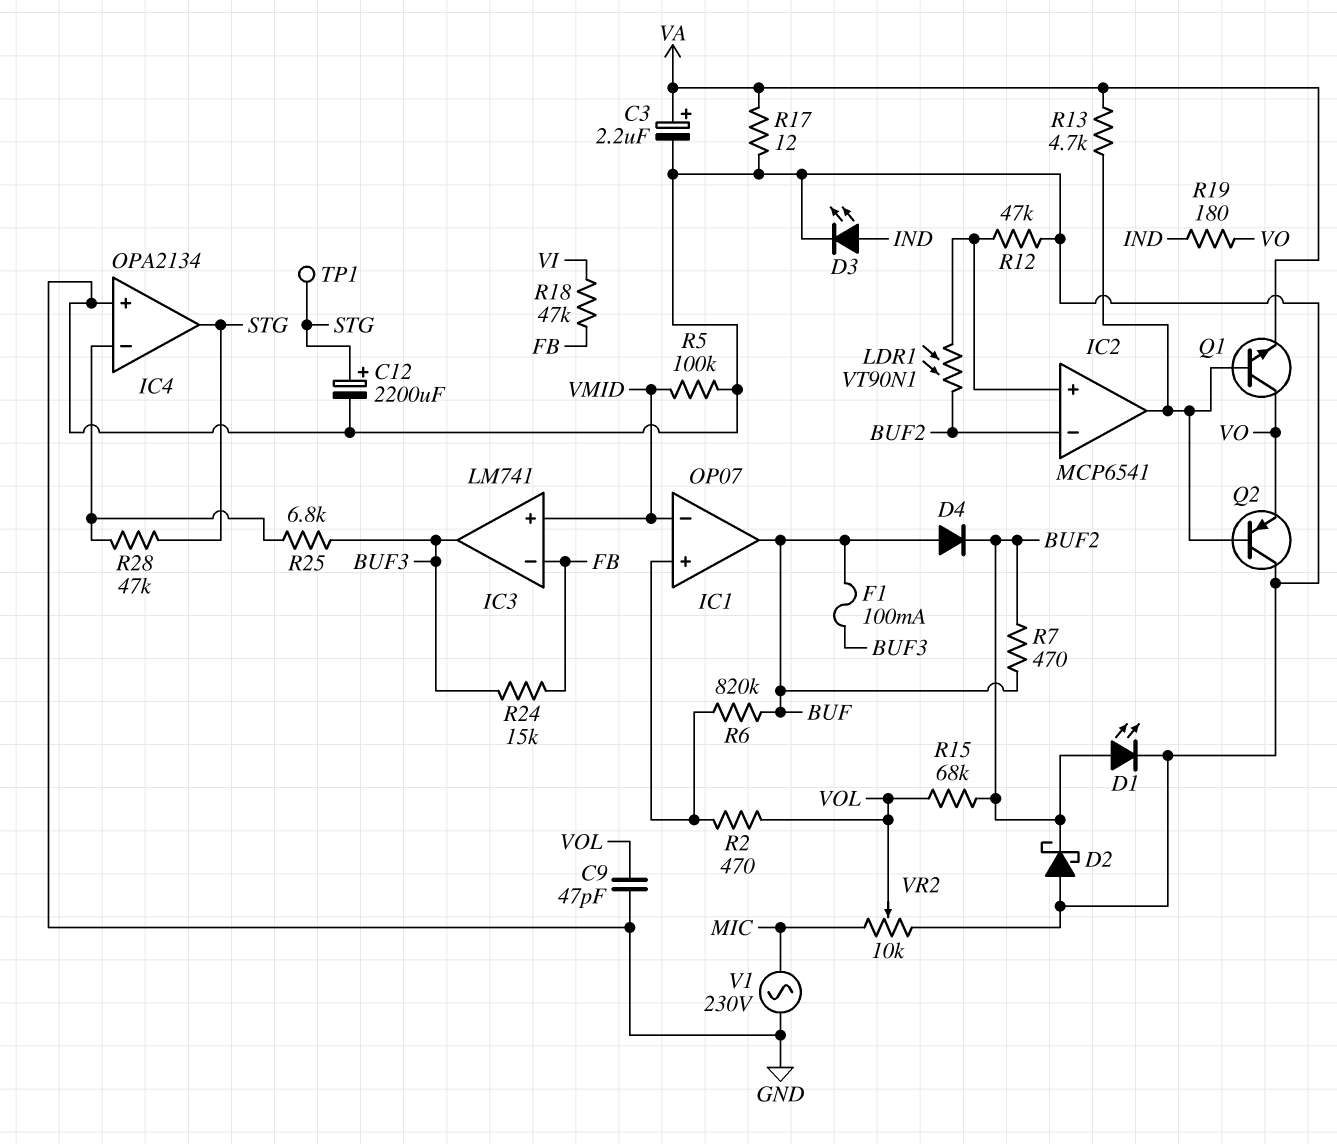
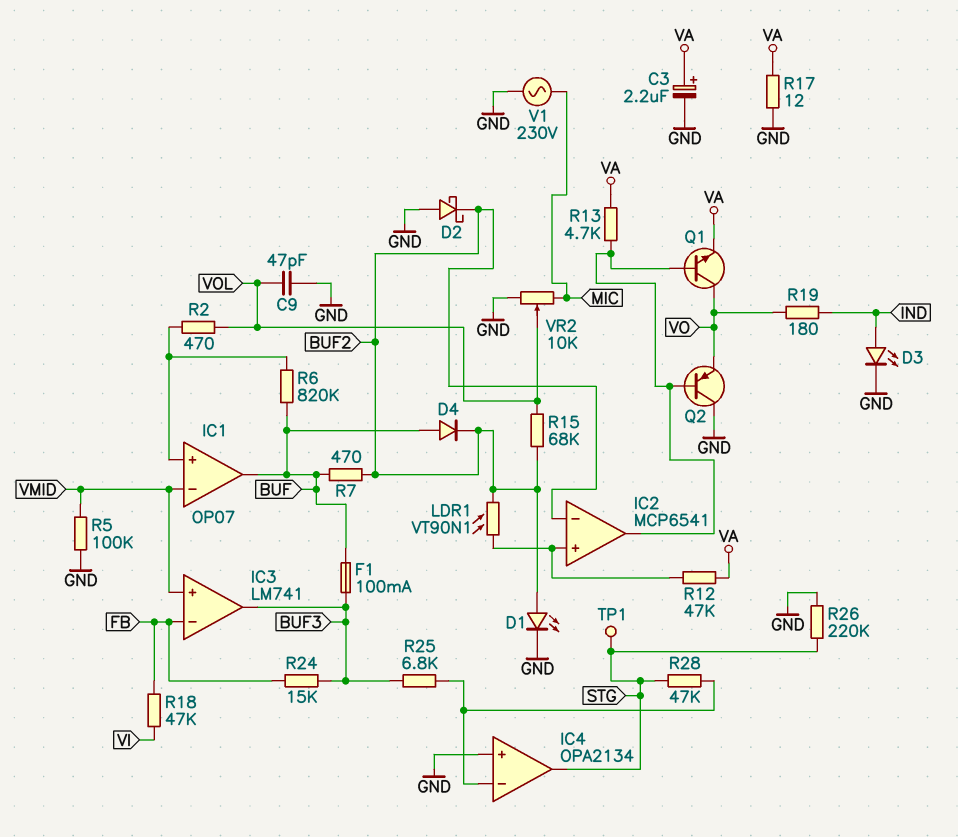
C12: 2200uF (plus STG, minus GND) -> none
R12: 47k (GND, IC2/in+) -> 47k (IC2/in+, VA)
R26: none -> 220k (GND, STG)

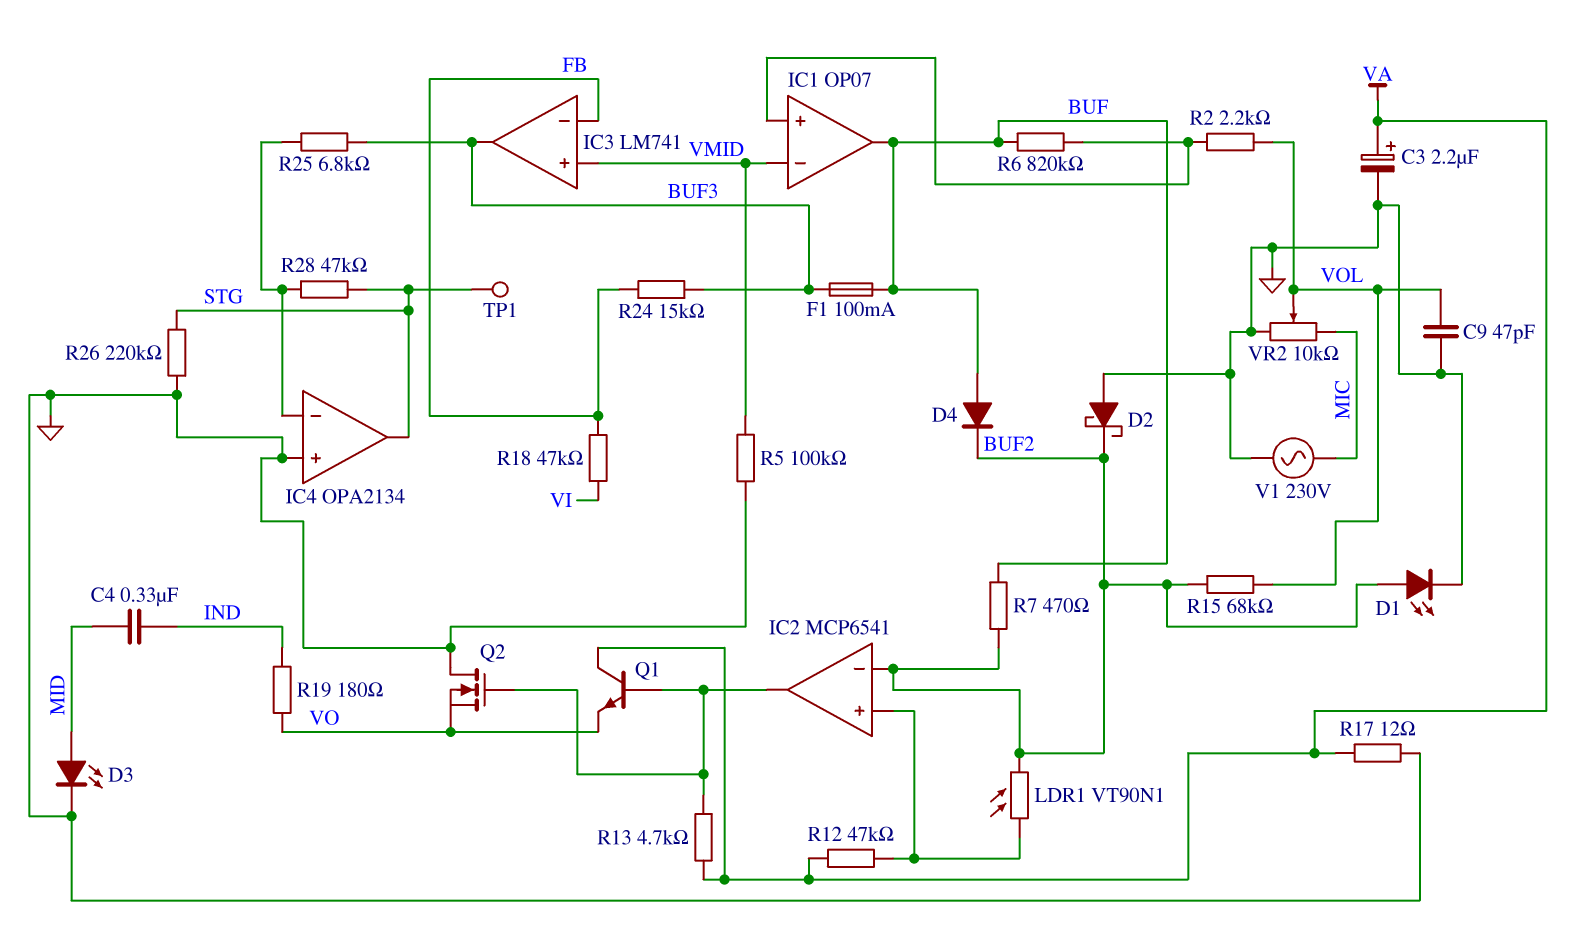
C4: none -> 330nF (IND, MID)
D3: LED (A IND, K GND) -> LED (A MID, K GND)
Q1: NPN (B IC2/out, C VO, E VA) -> NPN (B IC2/out, C VA, E VO)
Q2: PNP (B IC2/out, C GND, E VO) -> NMOS (G IC2/out, D GND, S VO)
R2: 470 (IC1/in+, VOL) -> 2.2k (IC1/in+, VOL)

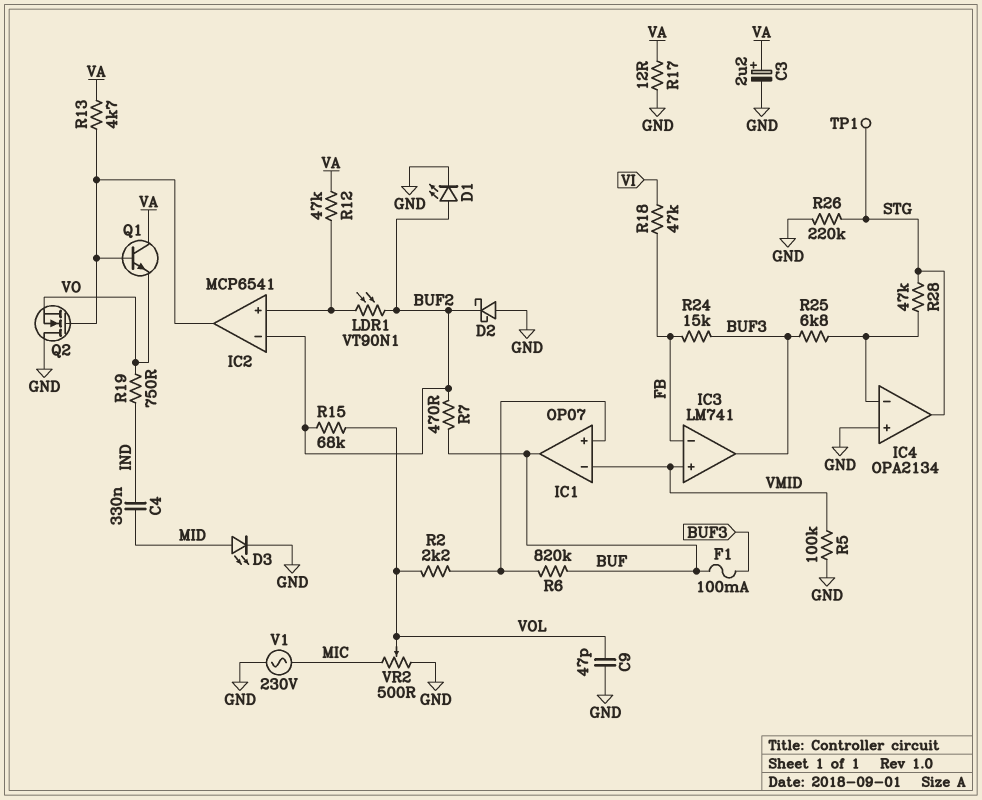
D4: diode (A BUF, K BUF2) -> none
R19: 180 (IND, VO) -> 750 (IND, VO)
VR2: 10k (GND, MIC, wiper VOL) -> 500 (GND, MIC, wiper VOL)

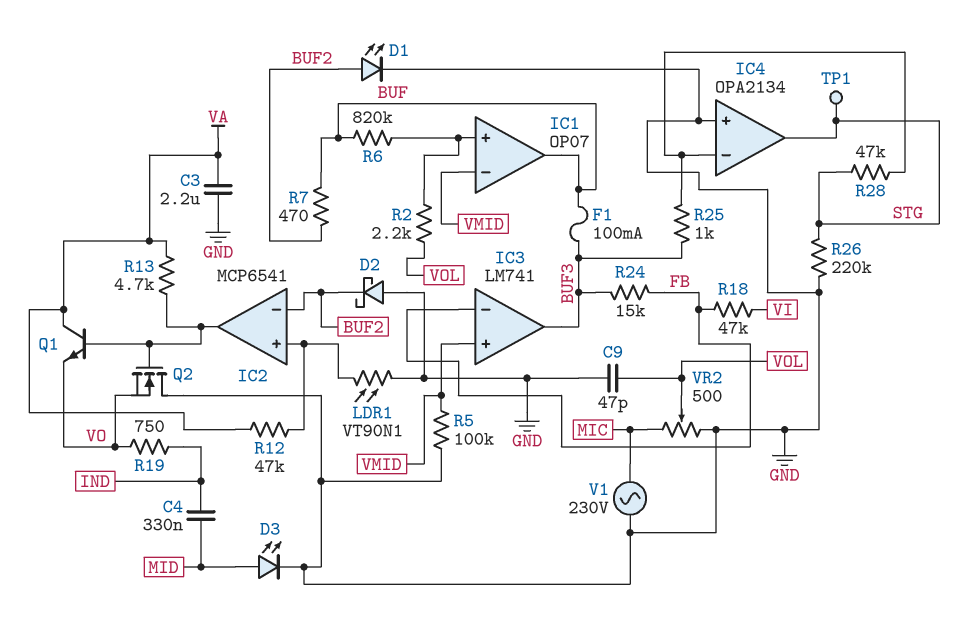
C3: 2.2uF (plus VA, minus GND) -> 2.2uF (GND, VA)
LDR1: VT90N1 (BUF2, IC2/in+) -> VT90N1 (GND, IC2/in+)
R15: 68k (BUF2, VOL) -> none
R17: 12 (GND, VA) -> none
R25: 6.8k (BUF3, IC4/in-) -> 1k (BUF3, IC4/in-)

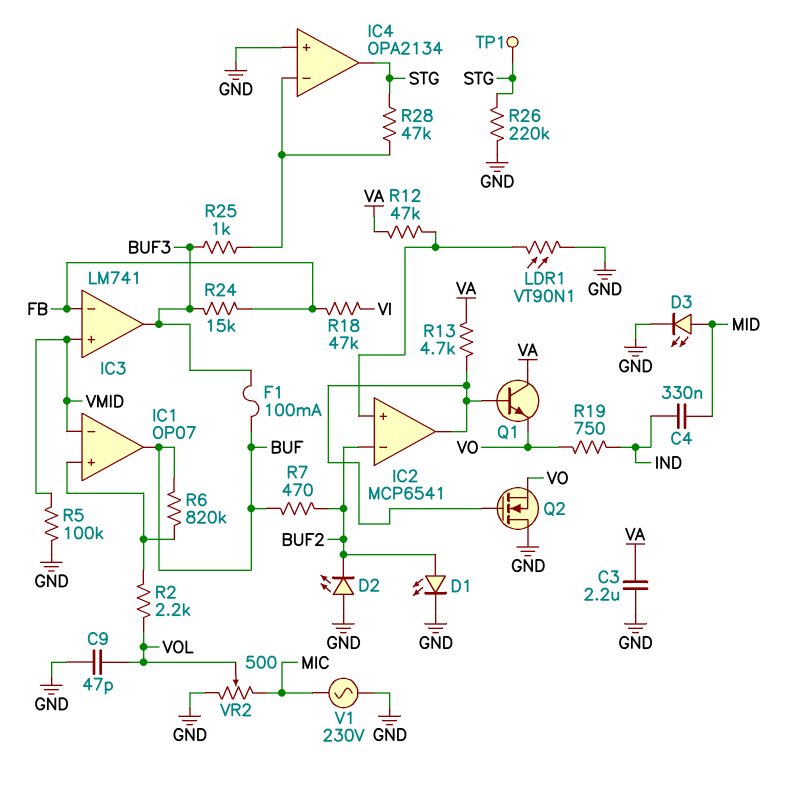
D2: schottky (A GND, K BUF2) -> LED (A GND, K BUF2)

